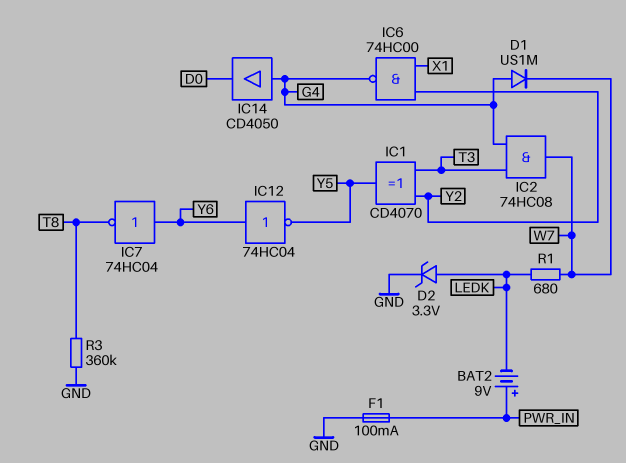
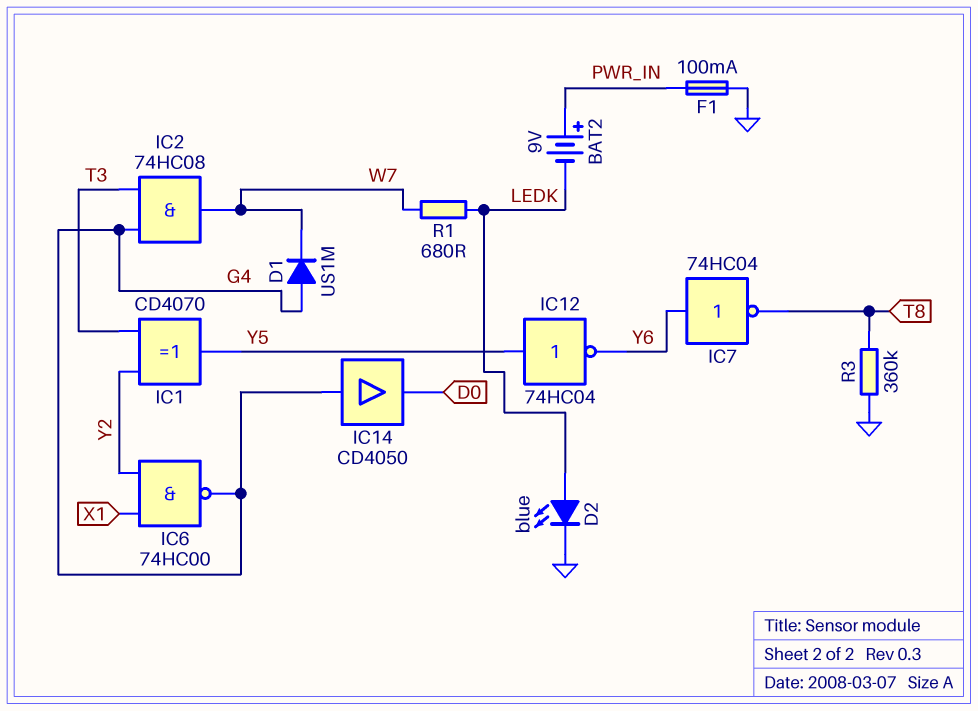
D2: zener 3.3V (A LEDK, K GND) -> LED blue (A LEDK, K GND)
IC12: NOT 74HC04 (in Y6, out Y5) -> NOT 74HC04 (in Y5, out Y6)

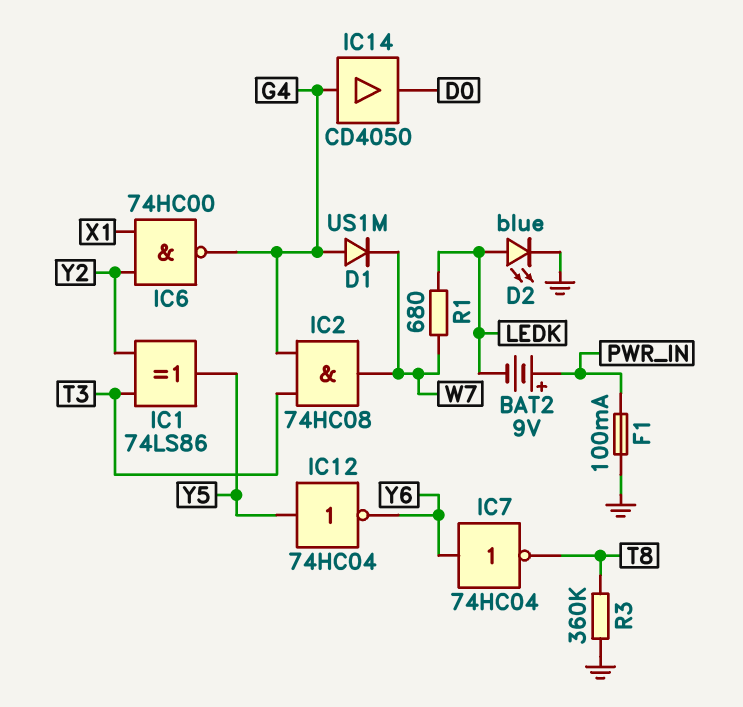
IC1: XOR CD4070 (in T3, in Y2, out Y5) -> XOR 74LS86 (in T3, in Y2, out Y5)

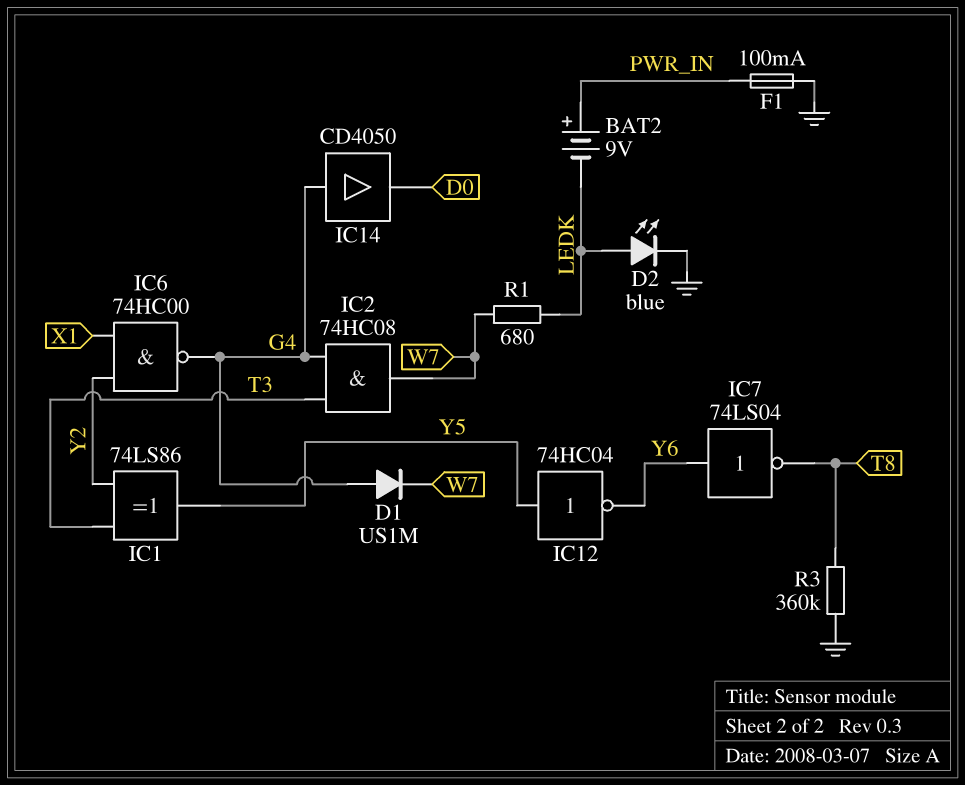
IC7: NOT 74HC04 (in Y6, out T8) -> NOT 74LS04 (in Y6, out T8)

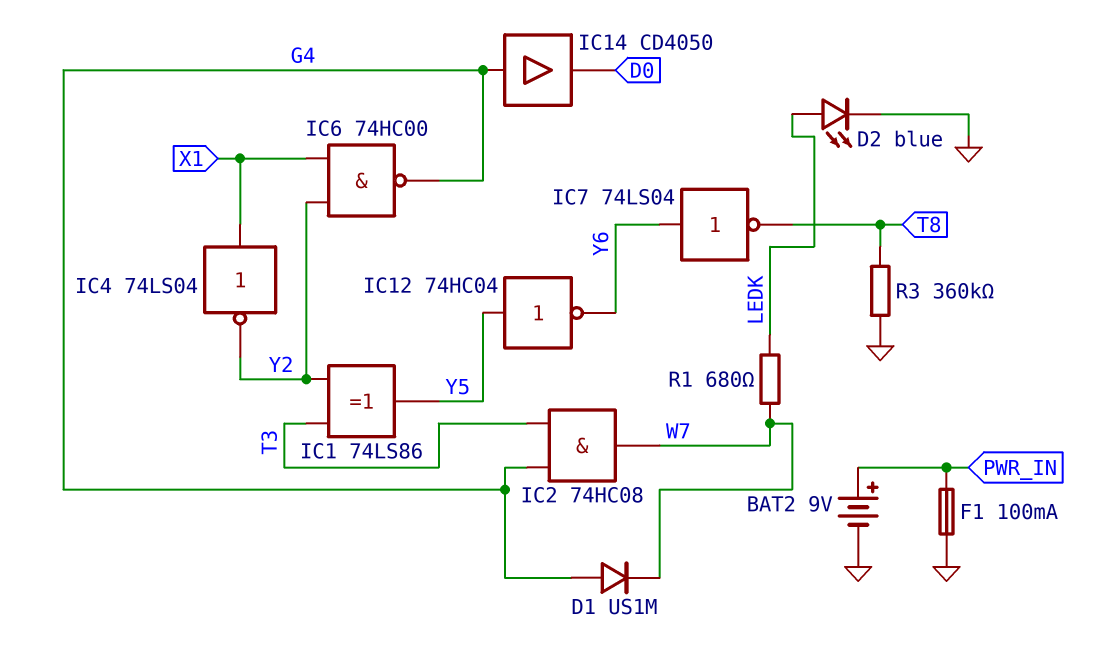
BAT2: 9V (plus PWR_IN, minus LEDK) -> 9V (plus PWR_IN, minus GND)
IC4: none -> NOT 74LS04 (in X1, out Y2)

